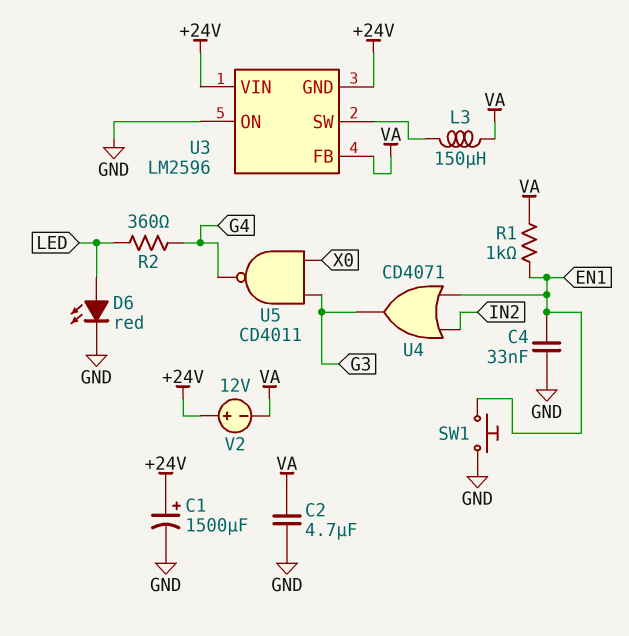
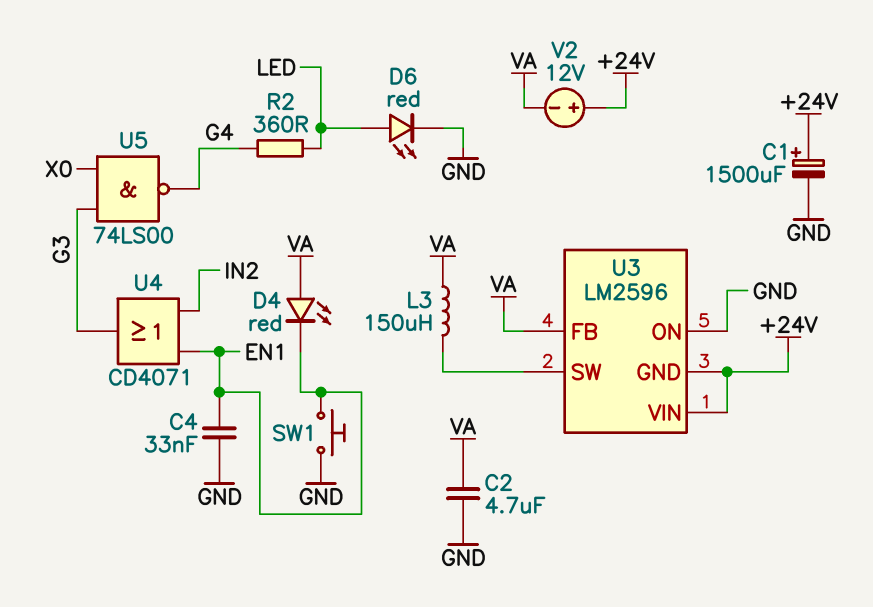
D4: none -> LED red (A VA, K EN1)
R1: 1k (EN1, VA) -> none
U5: NAND CD4011 (in G3, in X0, out G4) -> NAND 74LS00 (in G3, in X0, out G4)

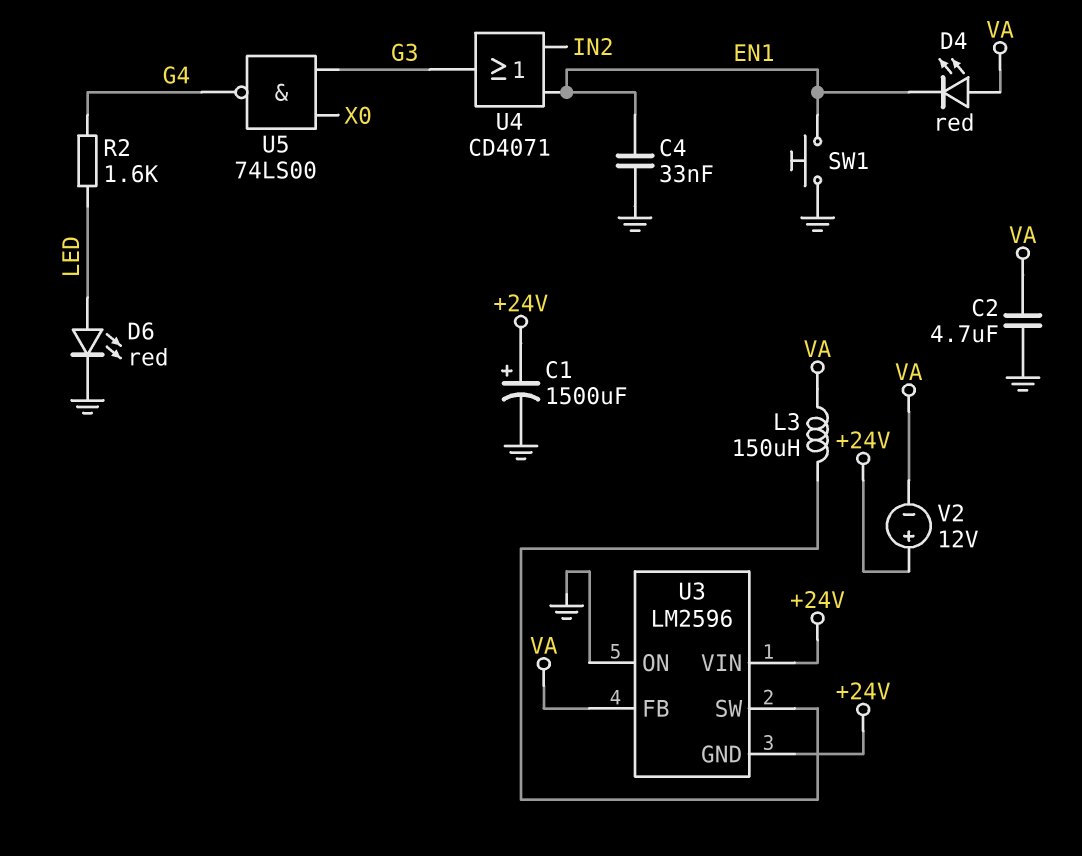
R2: 360 (G4, LED) -> 1.6k (G4, LED)

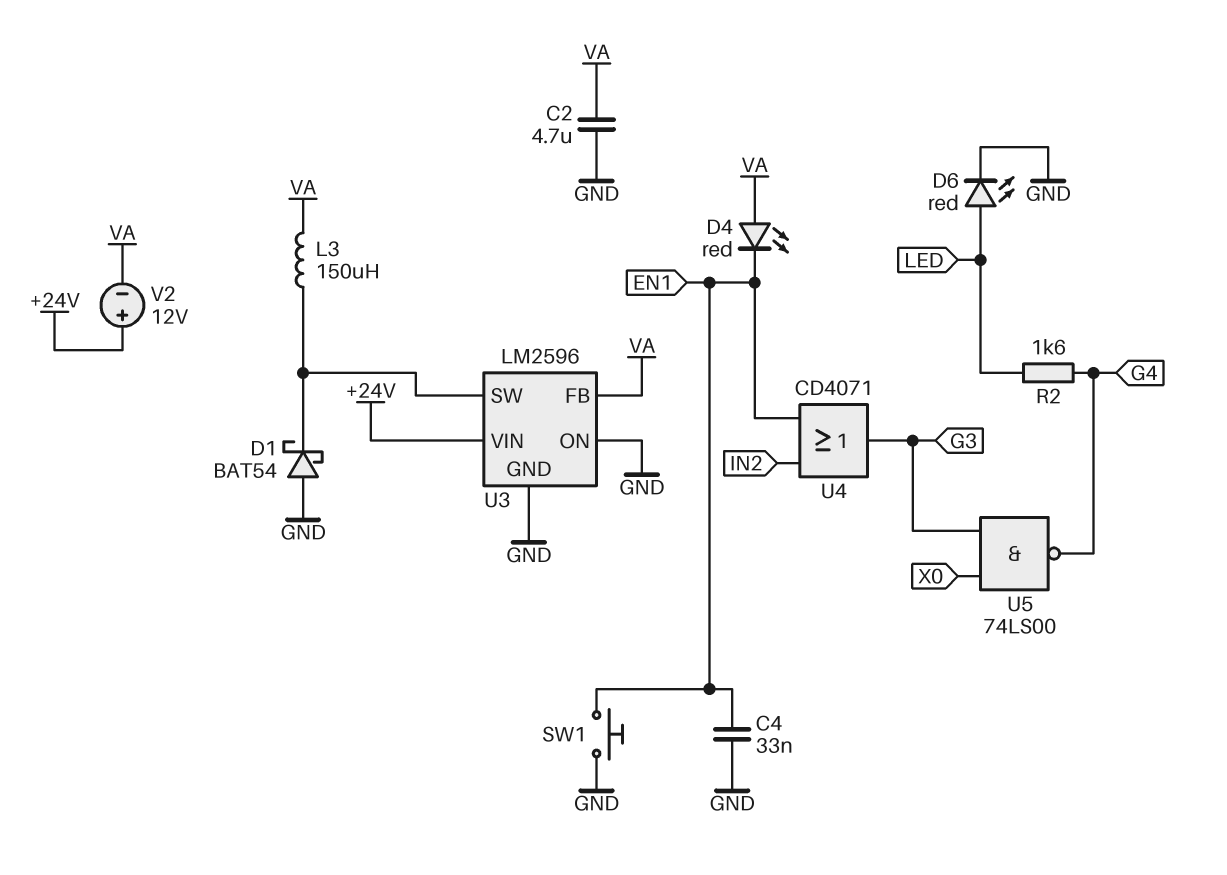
C1: 1500uF (plus +24V, minus GND) -> none
D1: none -> schottky BAT54 (A GND, K U3/SW)
U3 pin GND: +24V -> GND

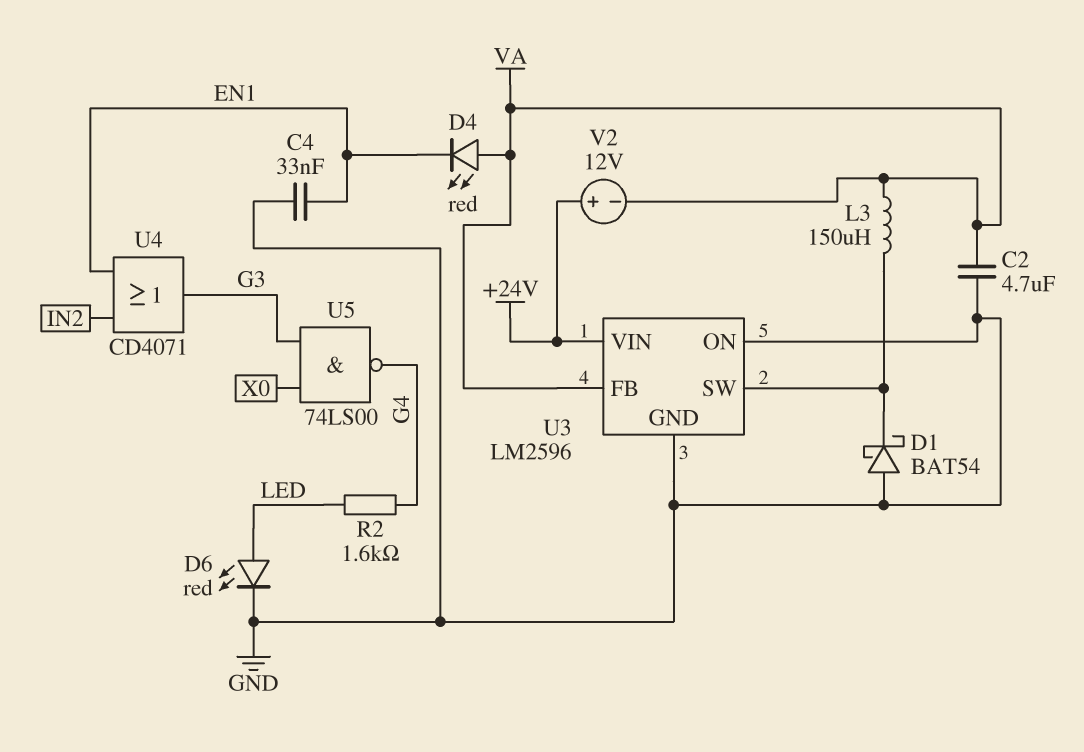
SW1: button (EN1, GND) -> none

